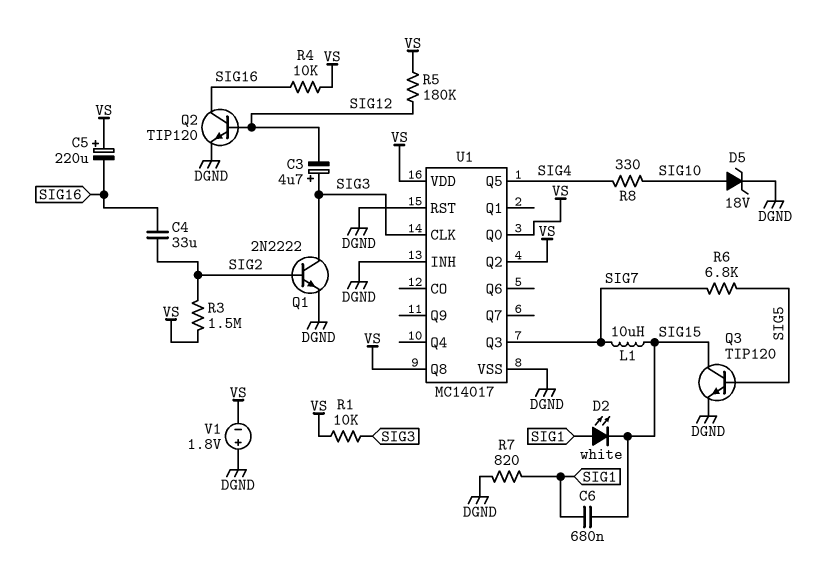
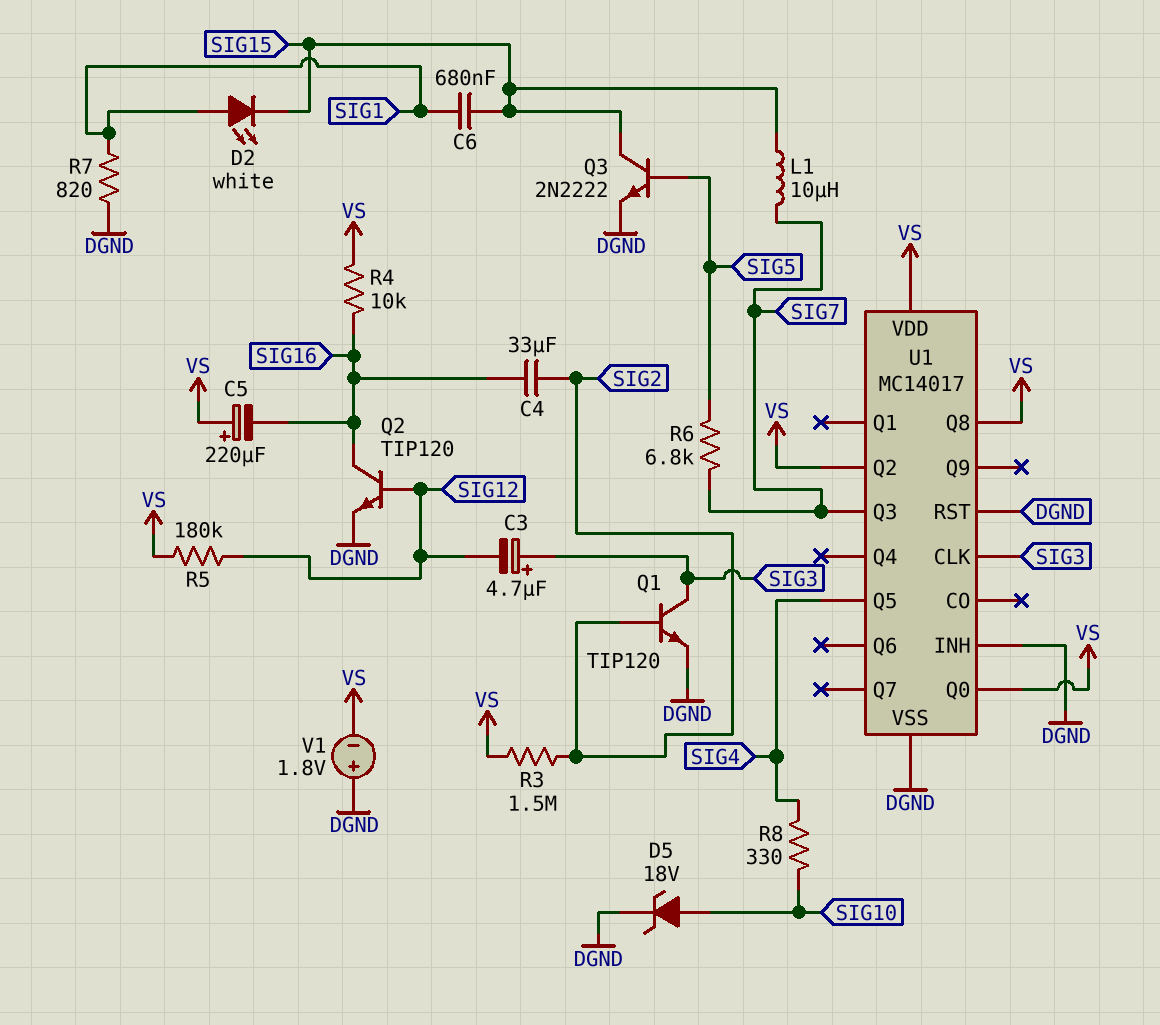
Q1: NPN 2N2222 (B SIG2, C SIG3, E DGND) -> NPN TIP120 (B SIG2, C SIG3, E DGND)
Q3: NPN TIP120 (B SIG5, C SIG15, E DGND) -> NPN 2N2222 (B SIG5, C SIG15, E DGND)
R1: 10k (SIG3, VS) -> none

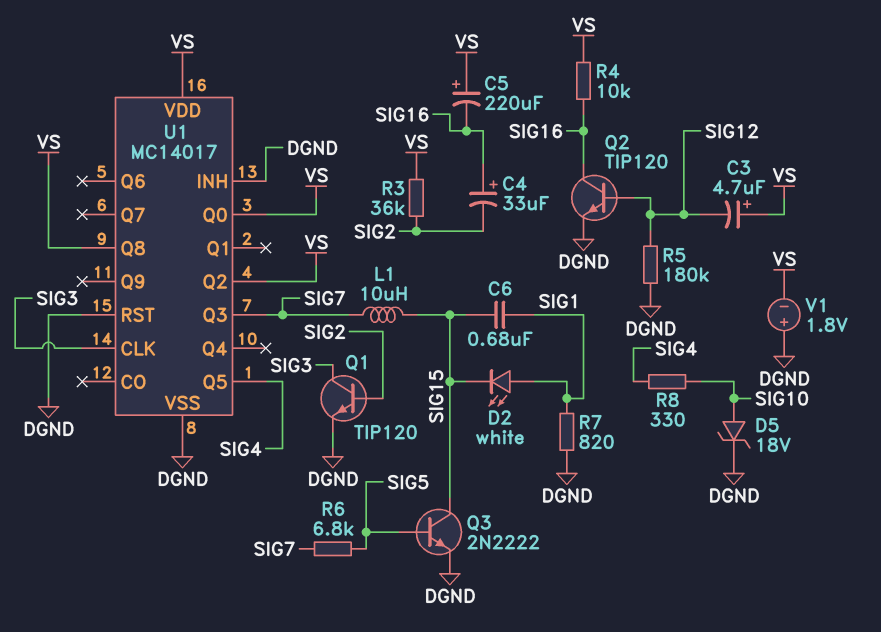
C3: 4.7uF (plus SIG3, minus SIG12) -> 4.7uF (plus VS, minus SIG12)
C4: 33uF (SIG2, SIG16) -> 33uF (plus SIG16, minus SIG2)
R3: 1.5M (SIG2, VS) -> 36k (SIG2, VS)
R5: 180k (SIG12, VS) -> 180k (DGND, SIG12)

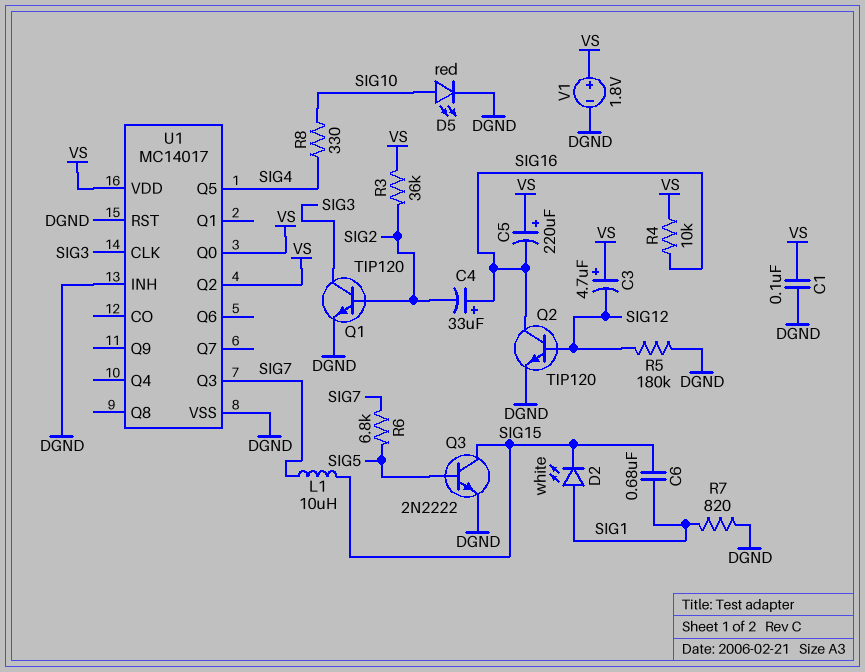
C1: none -> 100nF (DGND, VS)
D5: zener 18V (A SIG10, K DGND) -> LED red (A SIG10, K DGND)
U1 pin Q8: VS -> none
V1: 1.8V (plus DGND, minus VS) -> 1.8V (plus VS, minus DGND)

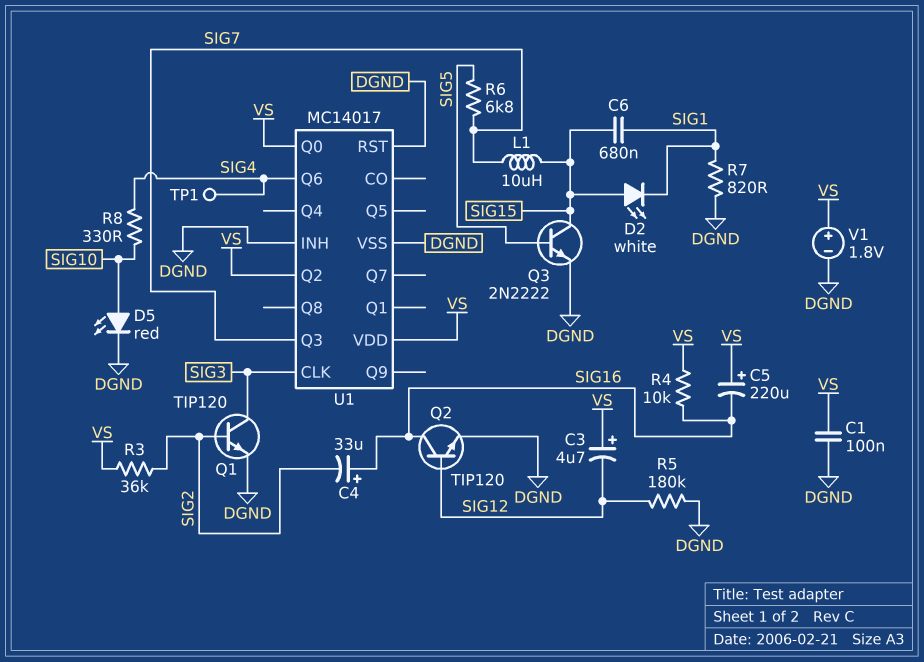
D2: LED white (A SIG1, K SIG15) -> LED white (A SIG15, K SIG1)
TP1: none -> test point (SIG4)
U1 pin Q5: SIG4 -> none
U1 pin Q6: none -> SIG4

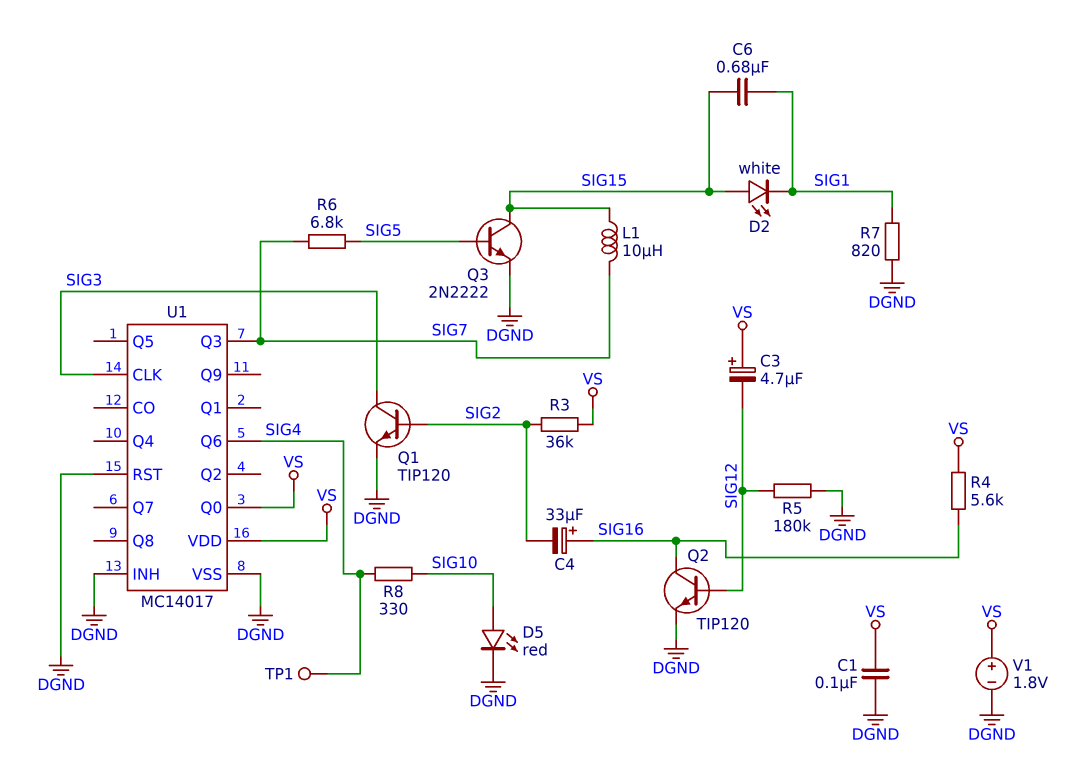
C5: 220uF (plus VS, minus SIG16) -> none
R4: 10k (SIG16, VS) -> 5.6k (SIG16, VS)
U1 pin Q2: VS -> none

